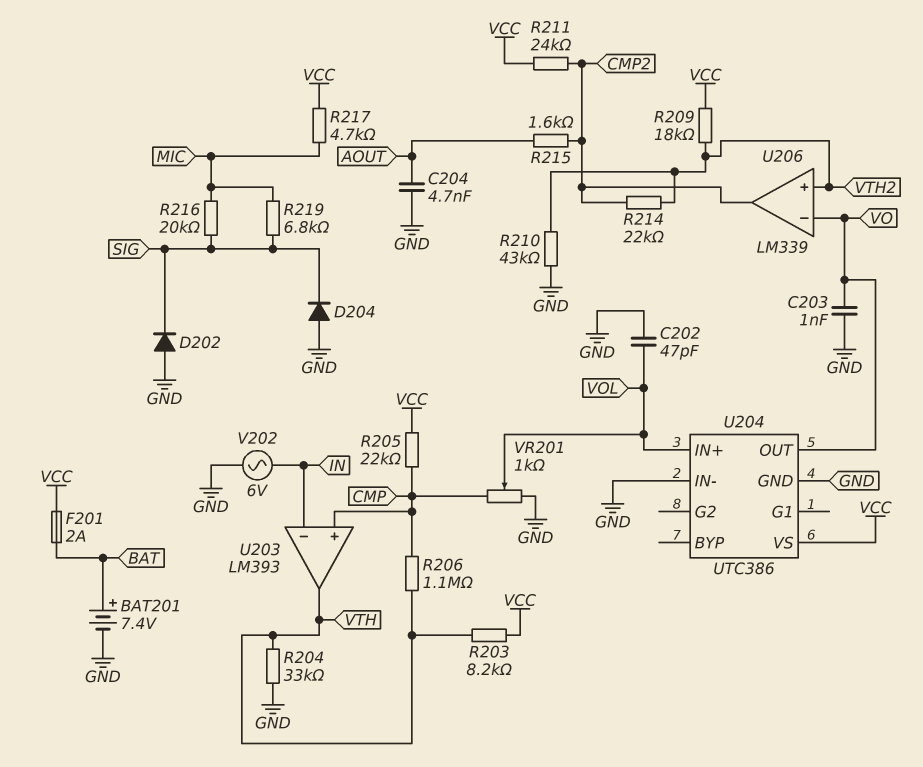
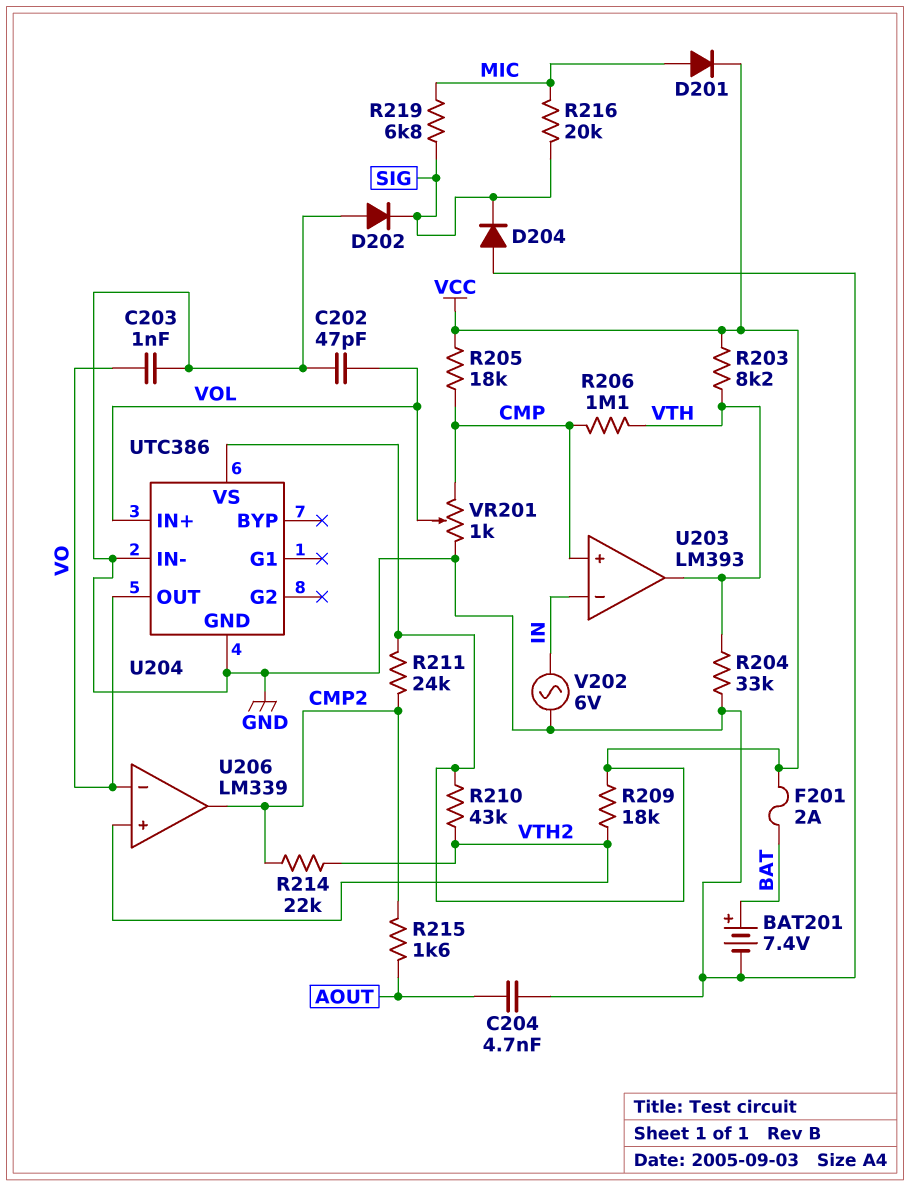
D201: none -> diode (A MIC, K VCC)
R205: 22k (CMP, VCC) -> 18k (CMP, VCC)
R210: 43k (GND, VTH2) -> 43k (VCC, VTH2)
R217: 4.7k (MIC, VCC) -> none

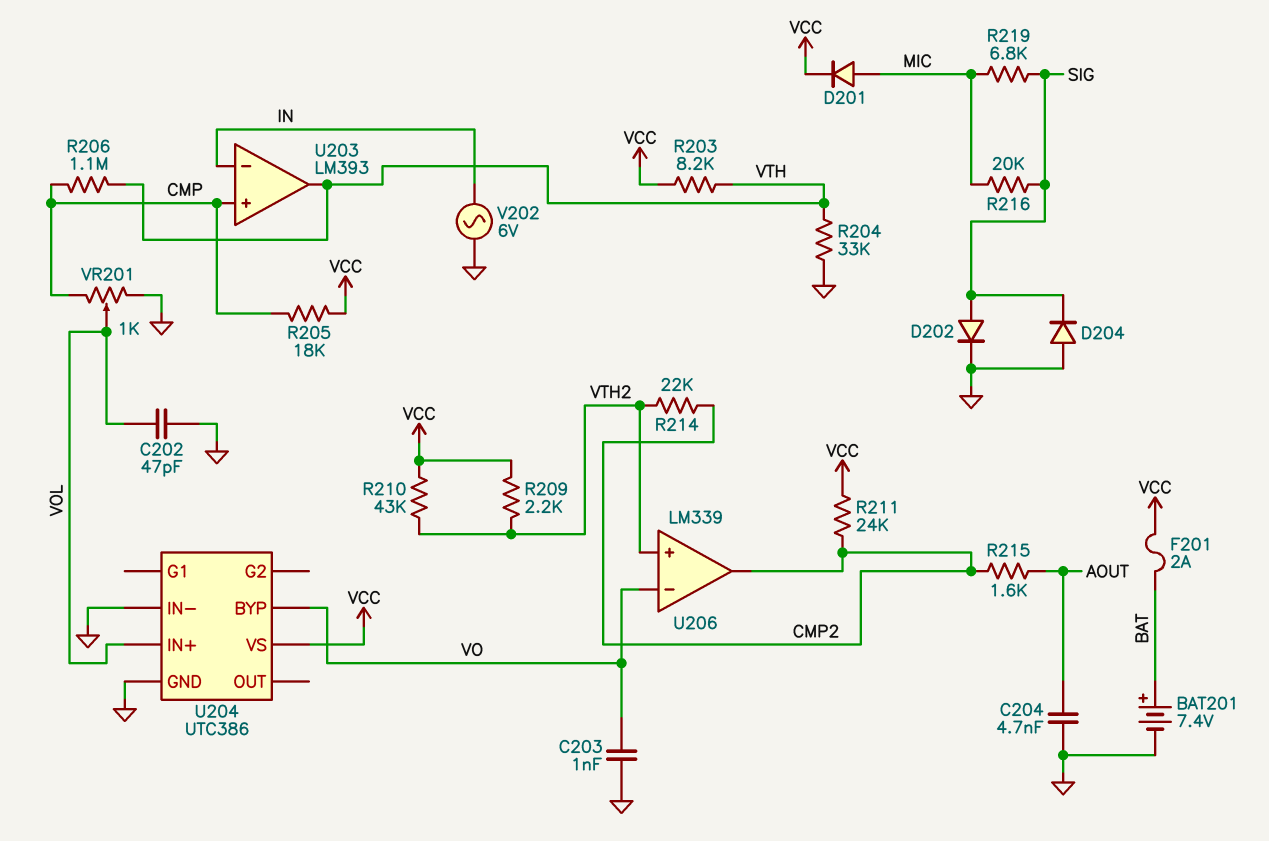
D202: diode (A GND, K SIG) -> diode (A SIG, K GND)
R209: 18k (VCC, VTH2) -> 2.2k (VCC, VTH2)
U204 pin BYP: none -> VO
U204 pin OUT: VO -> none

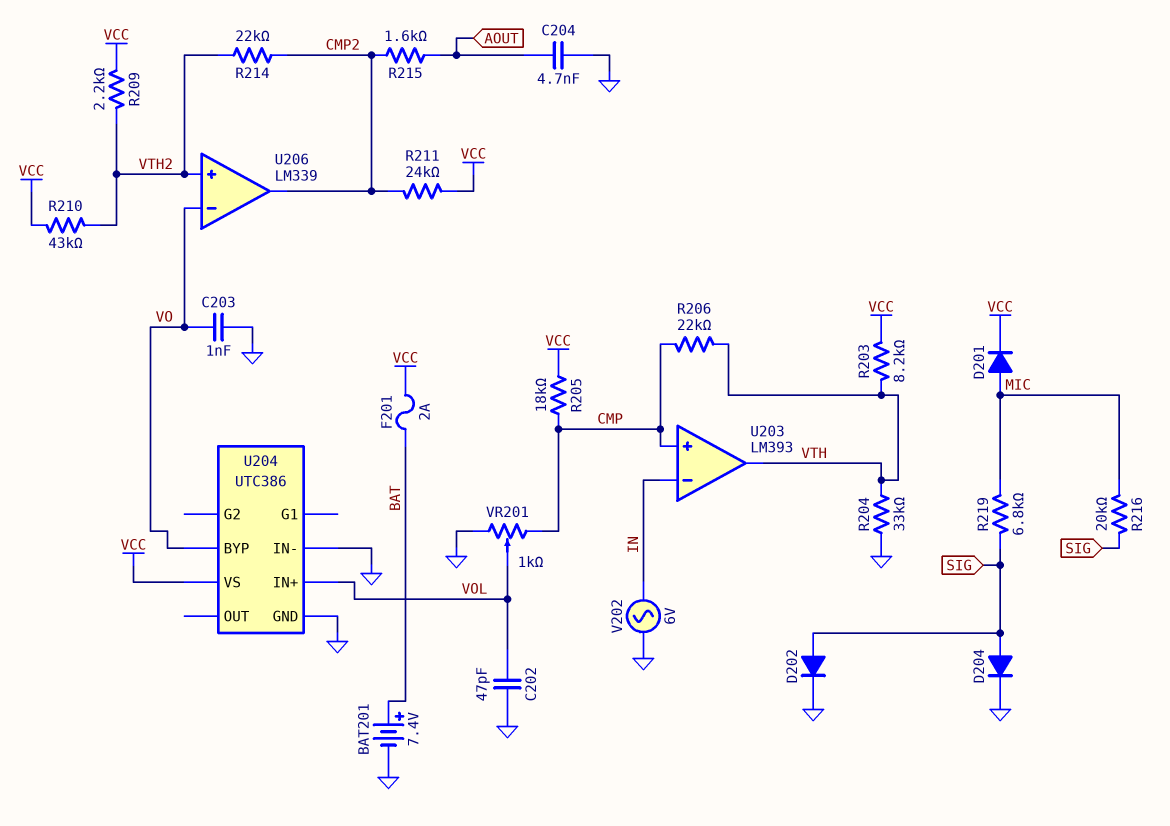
D204: diode (A GND, K SIG) -> diode (A SIG, K GND)
R206: 1.1M (CMP, VTH) -> 22k (CMP, VTH)

